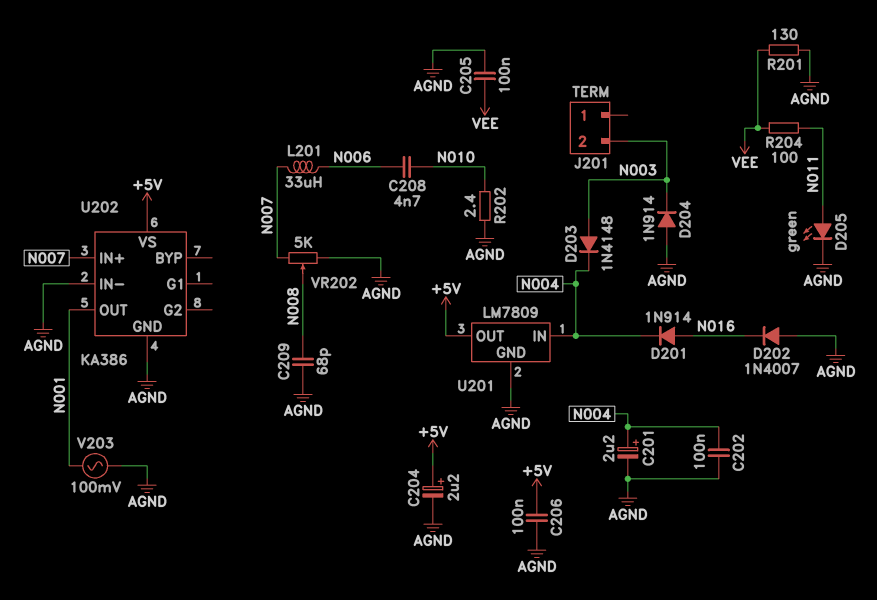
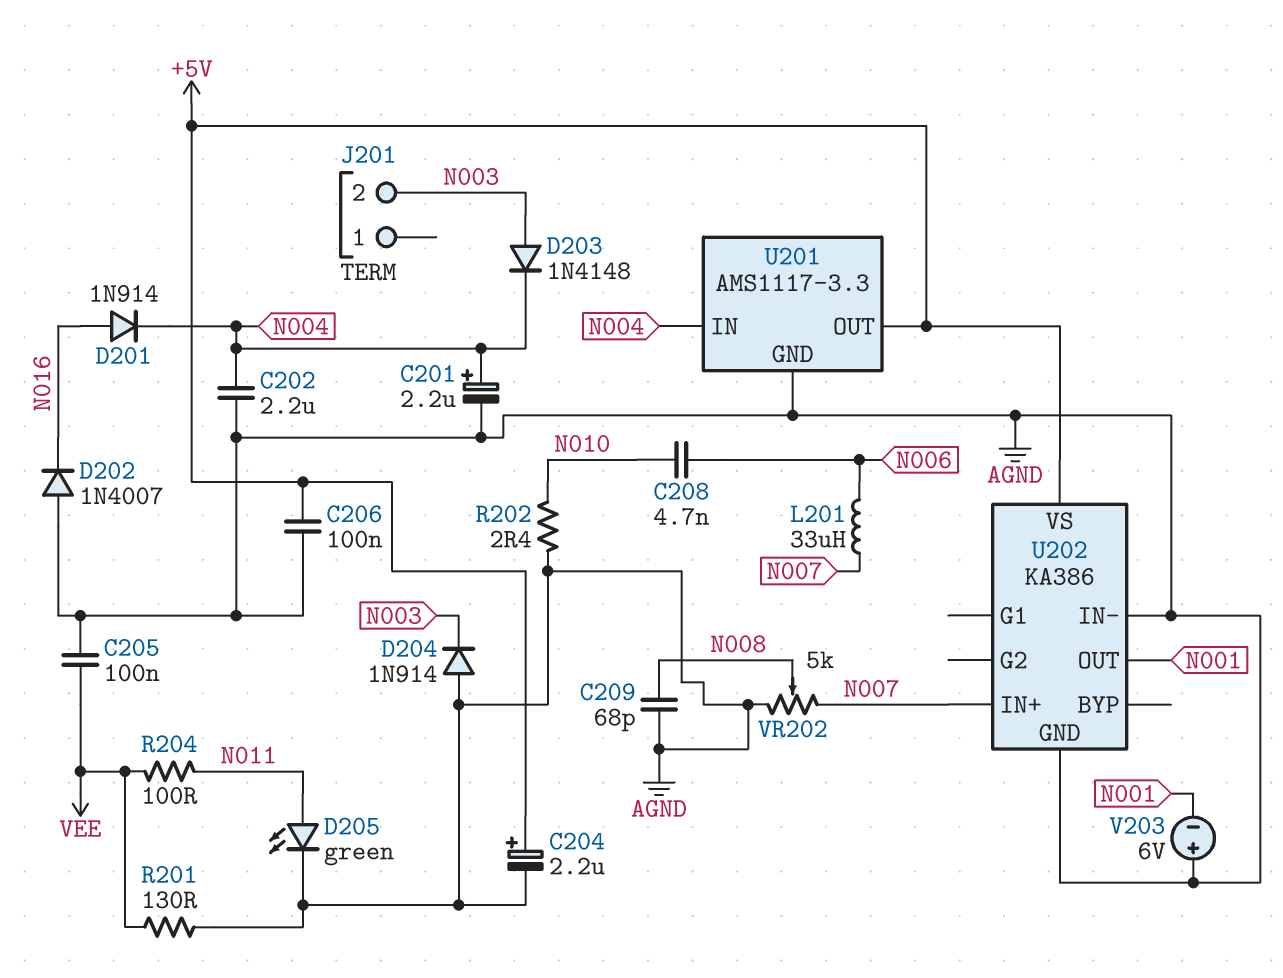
C202: 100nF (AGND, N004) -> 2.2uF (AGND, N004)
U201: LM7809 -> AMS1117-3.3
V203: AC 100mV (AGND, N001) -> 6V (plus AGND, minus N001)

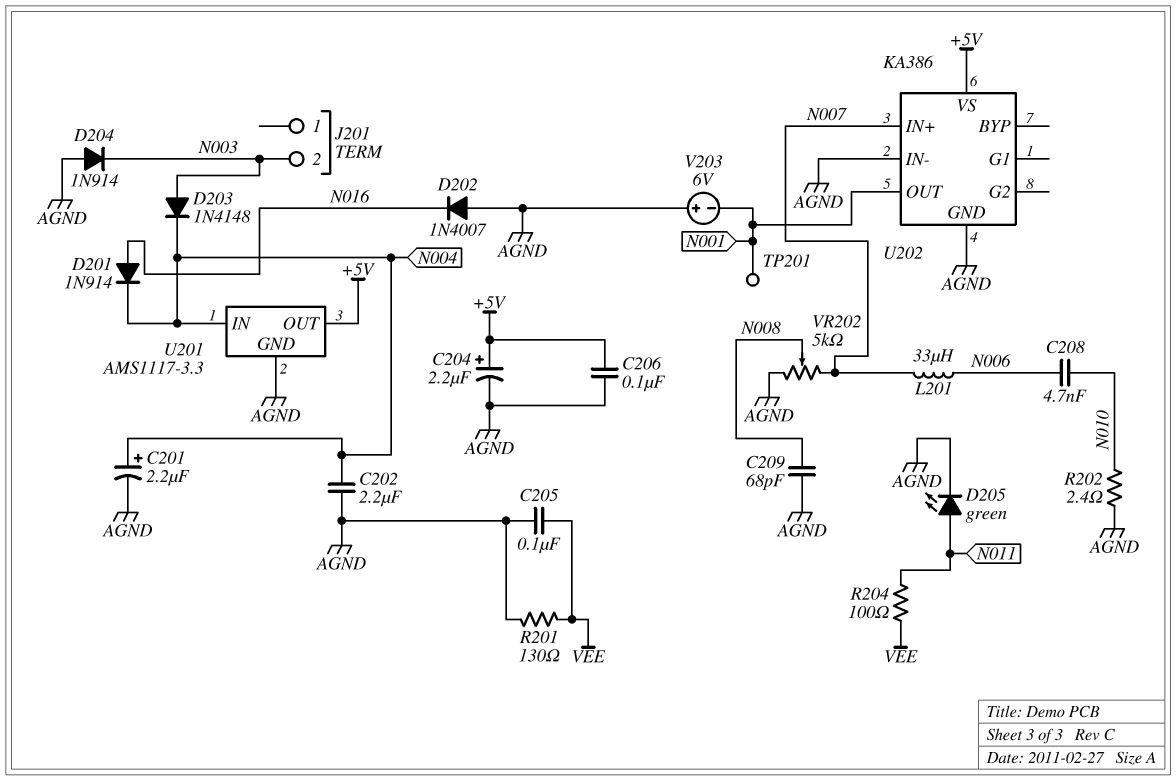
TP201: none -> test point (N001)

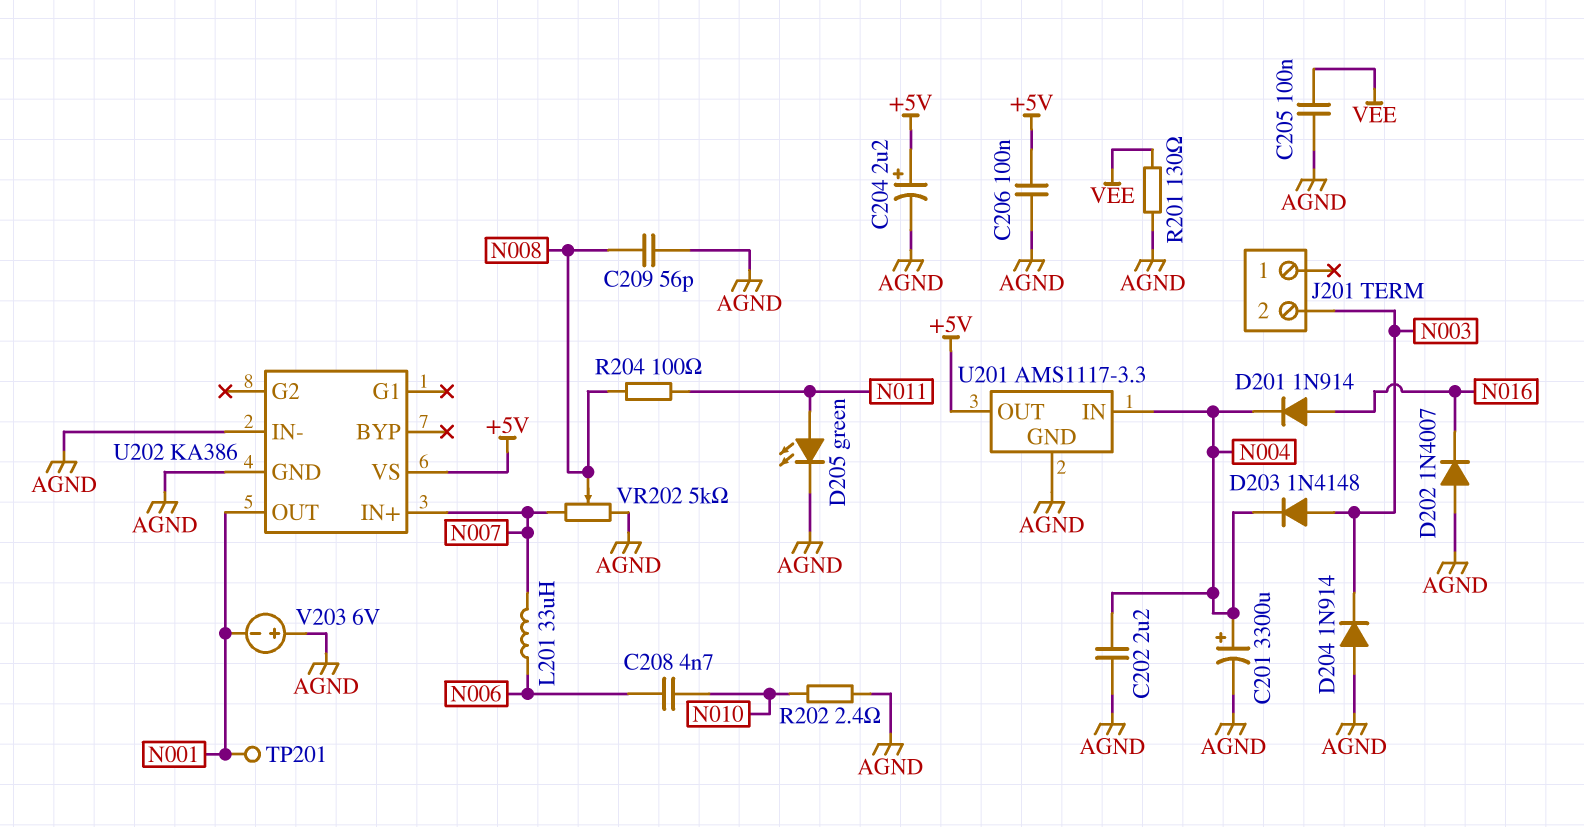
C201: 2.2uF (plus N004, minus AGND) -> 3300uF (plus N004, minus AGND)
C209: 68pF (AGND, N008) -> 56pF (AGND, N008)
R204: 100 (N011, VEE) -> 100 (N008, N011)

